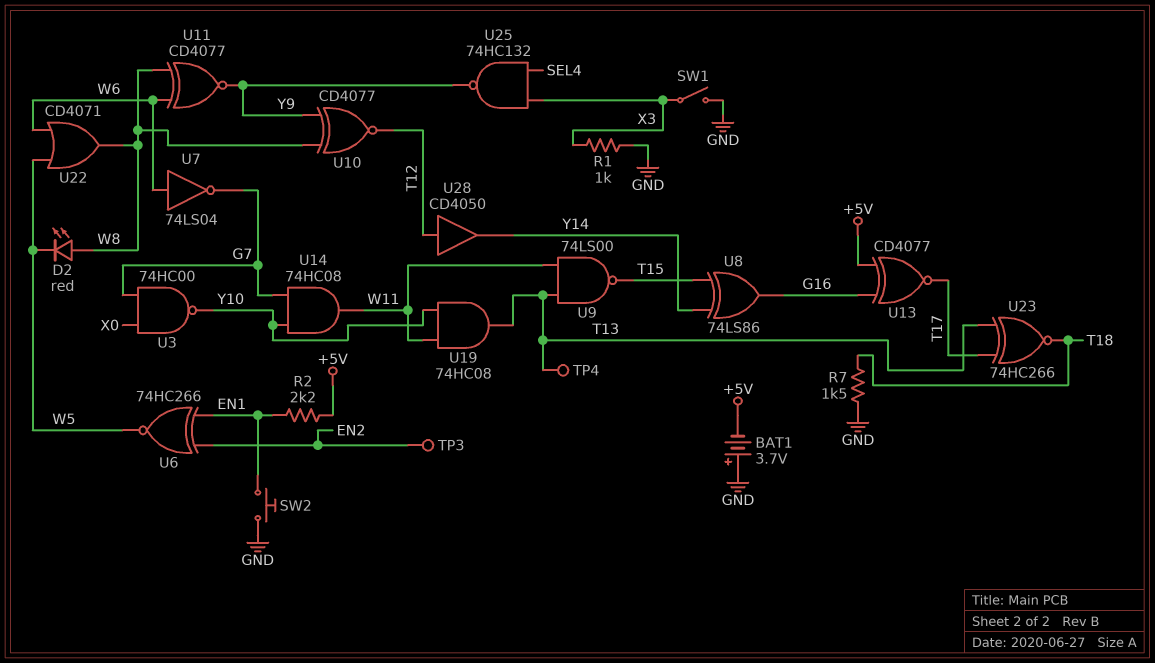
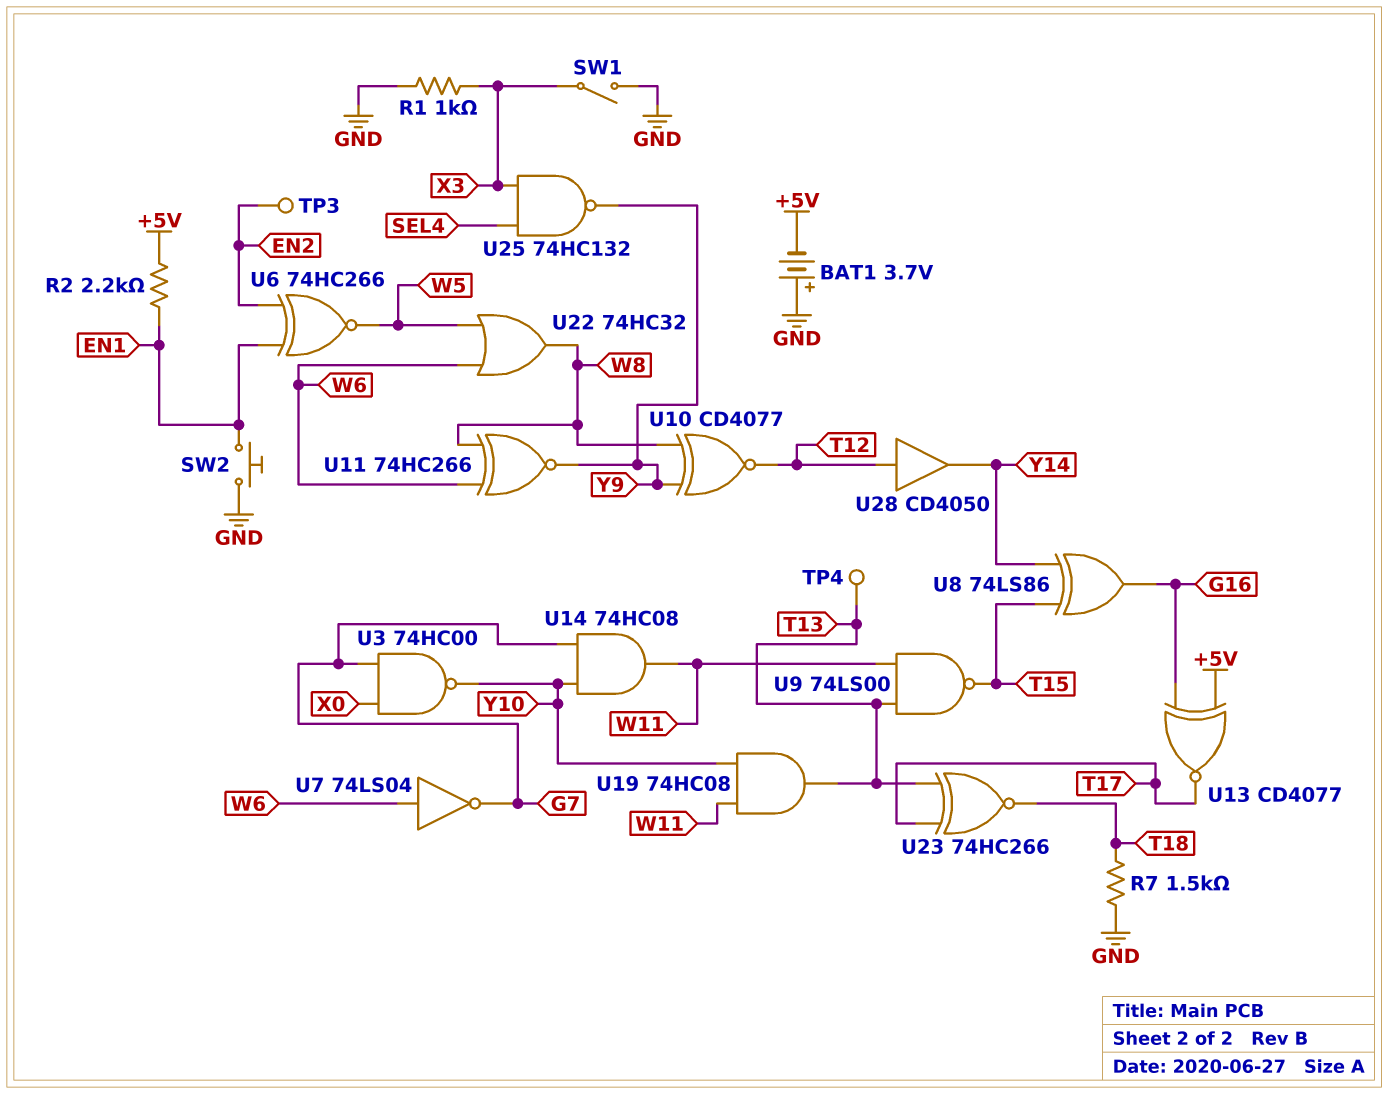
D2: LED red (A W8, K W5) -> none
U11: XNOR CD4077 (in W6, in W8, out Y9) -> XNOR 74HC266 (in W6, in W8, out Y9)
U22: OR CD4071 (in W5, in W6, out W8) -> OR 74HC32 (in W5, in W6, out W8)

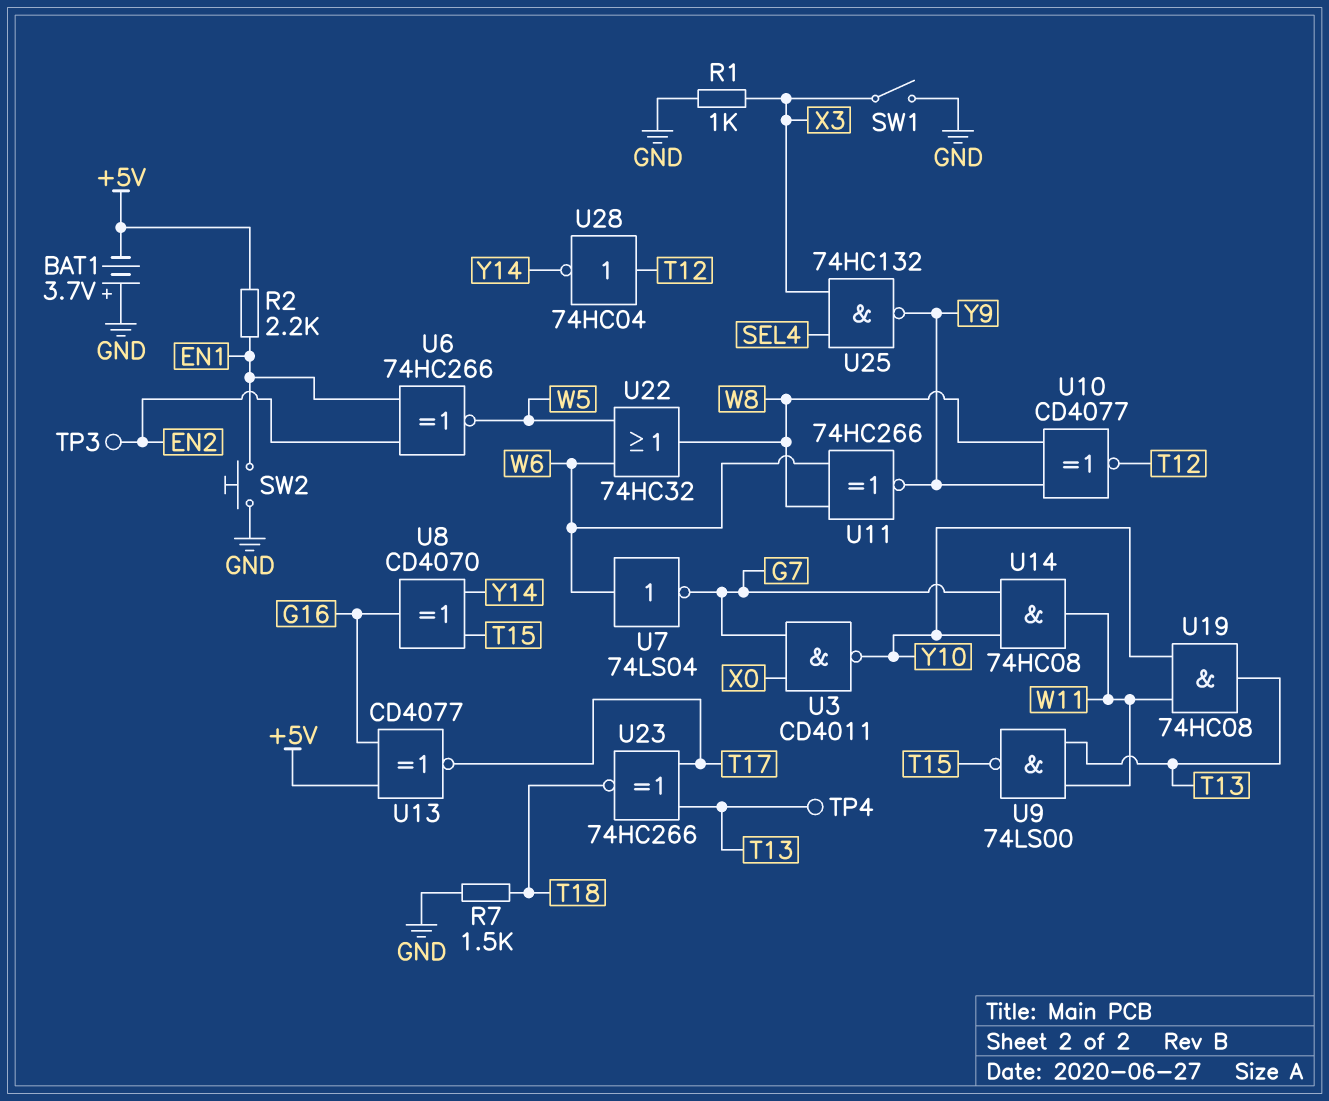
U3: NAND 74HC00 (in G7, in X0, out Y10) -> NAND CD4011 (in G7, in X0, out Y10)
U8: XOR 74LS86 (in T15, in Y14, out G16) -> XOR CD4070 (in T15, in Y14, out G16)
U28: buffer CD4050 (in T12, out Y14) -> NOT 74HC04 (in T12, out Y14)

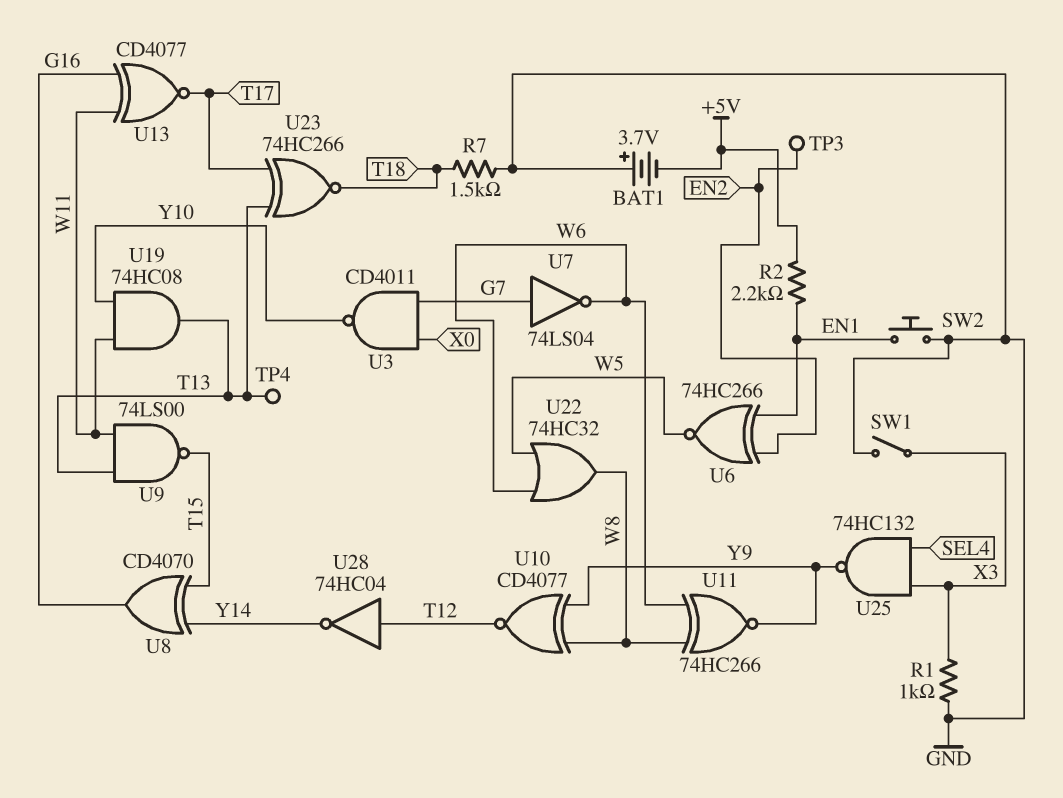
U7: NOT 74LS04 (in W6, out G7) -> NOT 74LS04 (in G7, out W6)
U13: XNOR CD4077 (in +5V, in G16, out T17) -> XNOR CD4077 (in G16, in W11, out T17)
U14: AND 74HC08 (in G7, in Y10, out W11) -> none

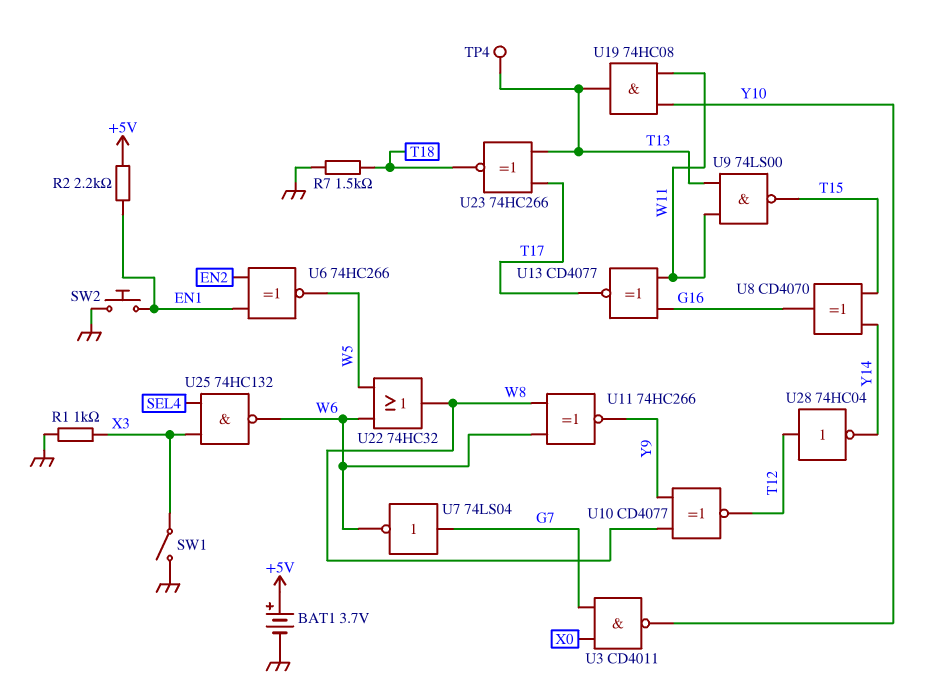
BAT1: 3.7V (plus GND, minus +5V) -> 3.7V (plus +5V, minus GND)
TP3: test point (EN2) -> none
U25: NAND 74HC132 (in SEL4, in X3, out Y9) -> NAND 74HC132 (in SEL4, in X3, out W6)

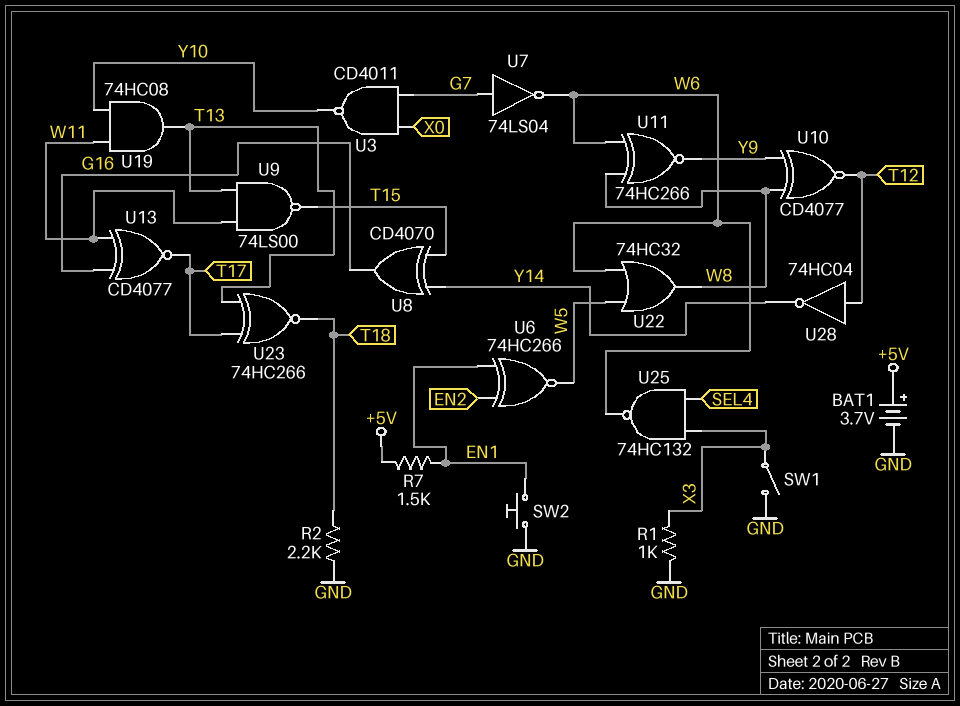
R2: 2.2k (+5V, EN1) -> 2.2k (GND, T18)
R7: 1.5k (GND, T18) -> 1.5k (+5V, EN1)
TP4: test point (T13) -> none

